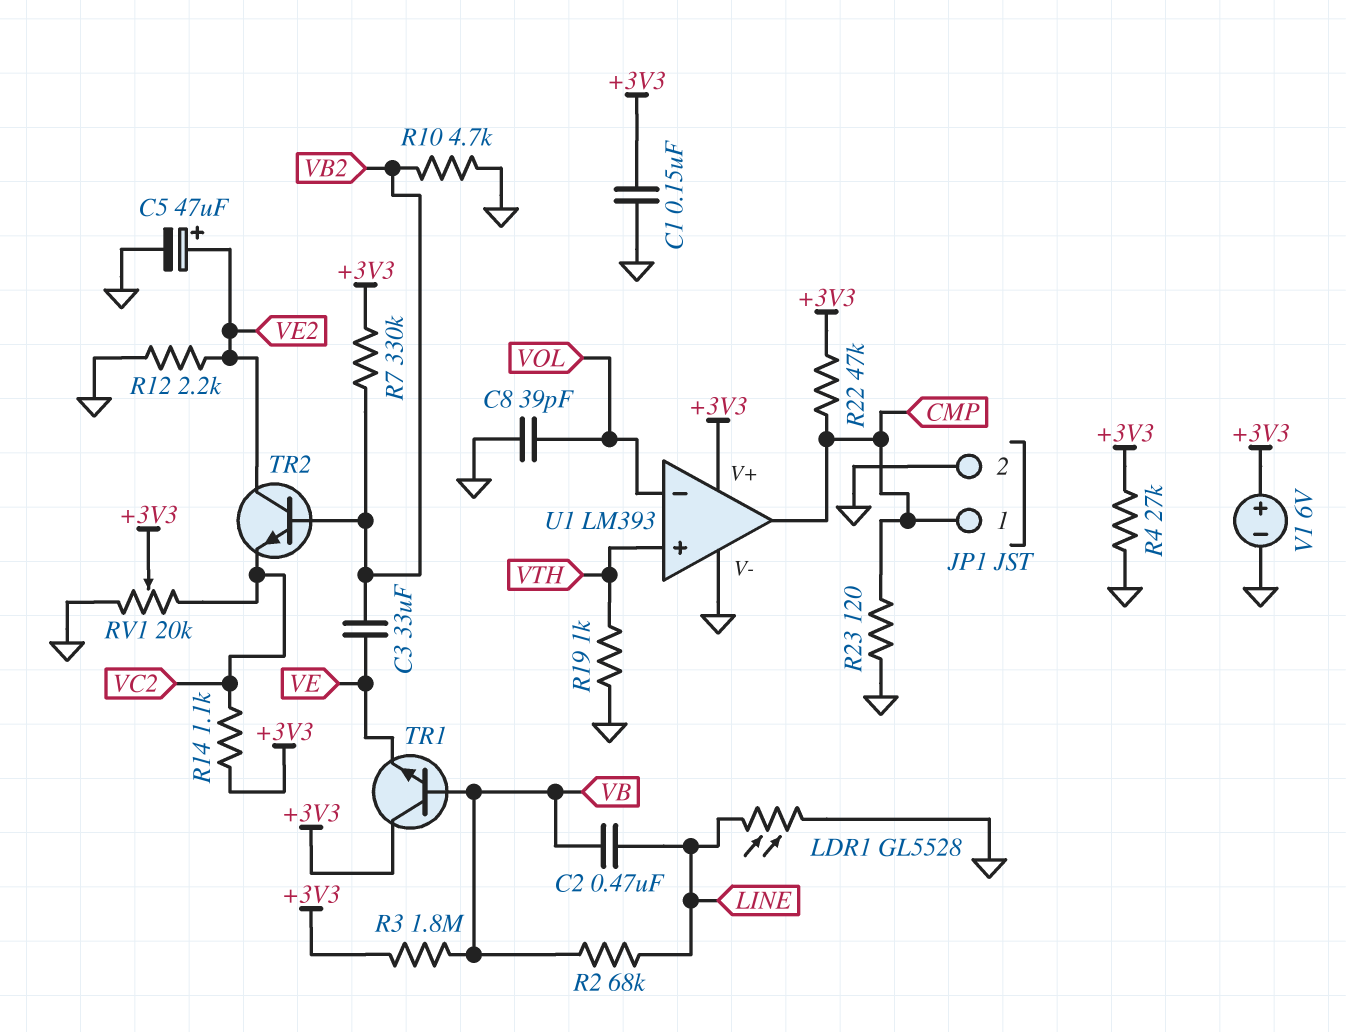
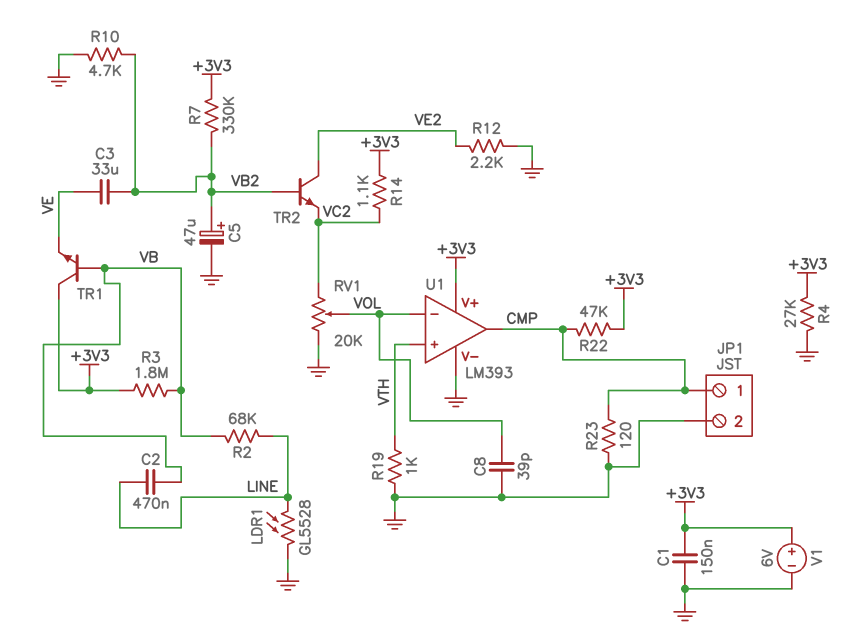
C5: 47uF (plus VE2, minus GND) -> 47uF (plus VB2, minus GND)
RV1: 20k (GND, VC2, wiper +3V3) -> 20k (GND, VC2, wiper VOL)

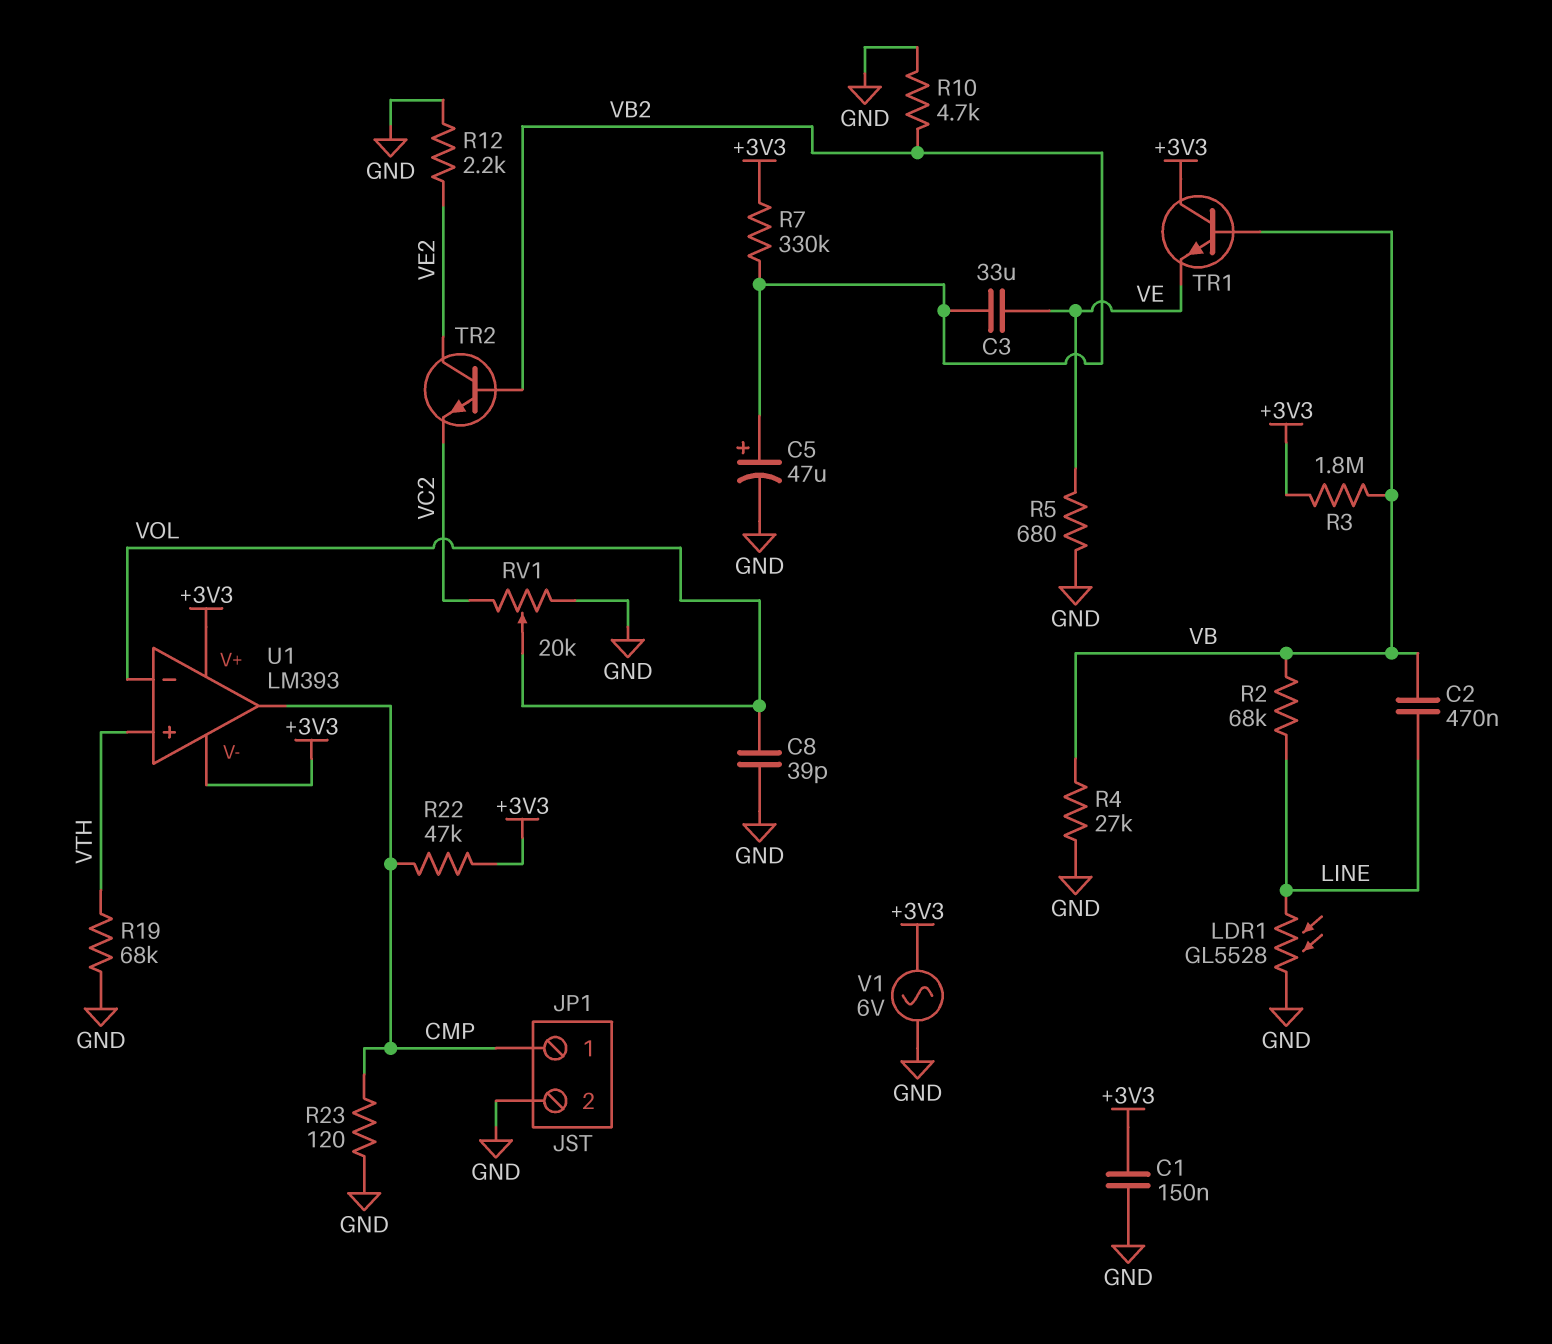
R4: 27k (+3V3, GND) -> 27k (GND, VB)
R5: none -> 680 (GND, VE)
R14: 1.1k (+3V3, VC2) -> none
R19: 1k (GND, VTH) -> 68k (GND, VTH)
U1 pin V-: GND -> +3V3
V1: 6V (plus +3V3, minus GND) -> AC 6V (+3V3, GND)

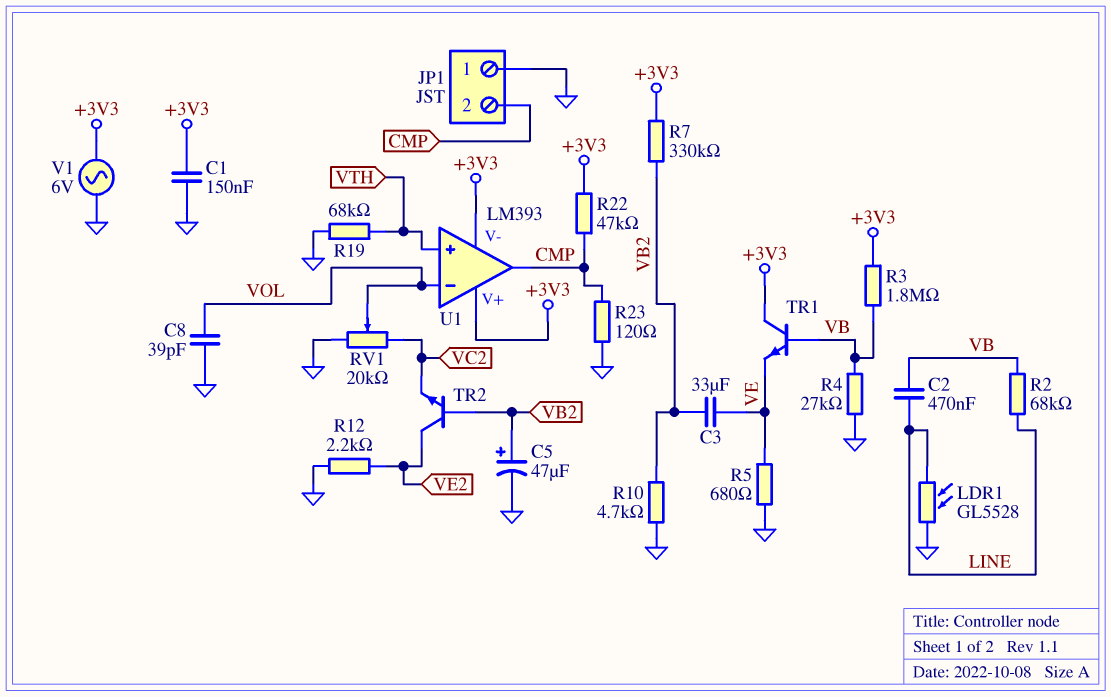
JP1 pin 1: CMP -> GND
JP1 pin 2: GND -> CMP

